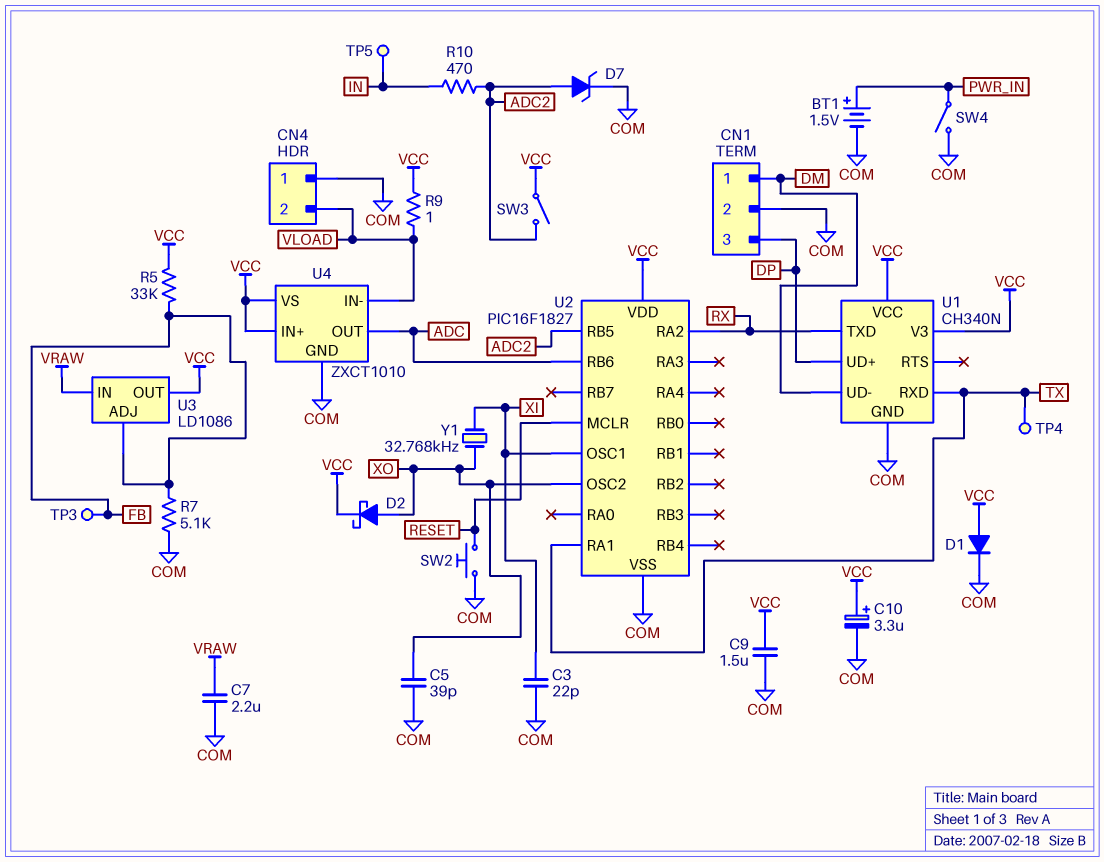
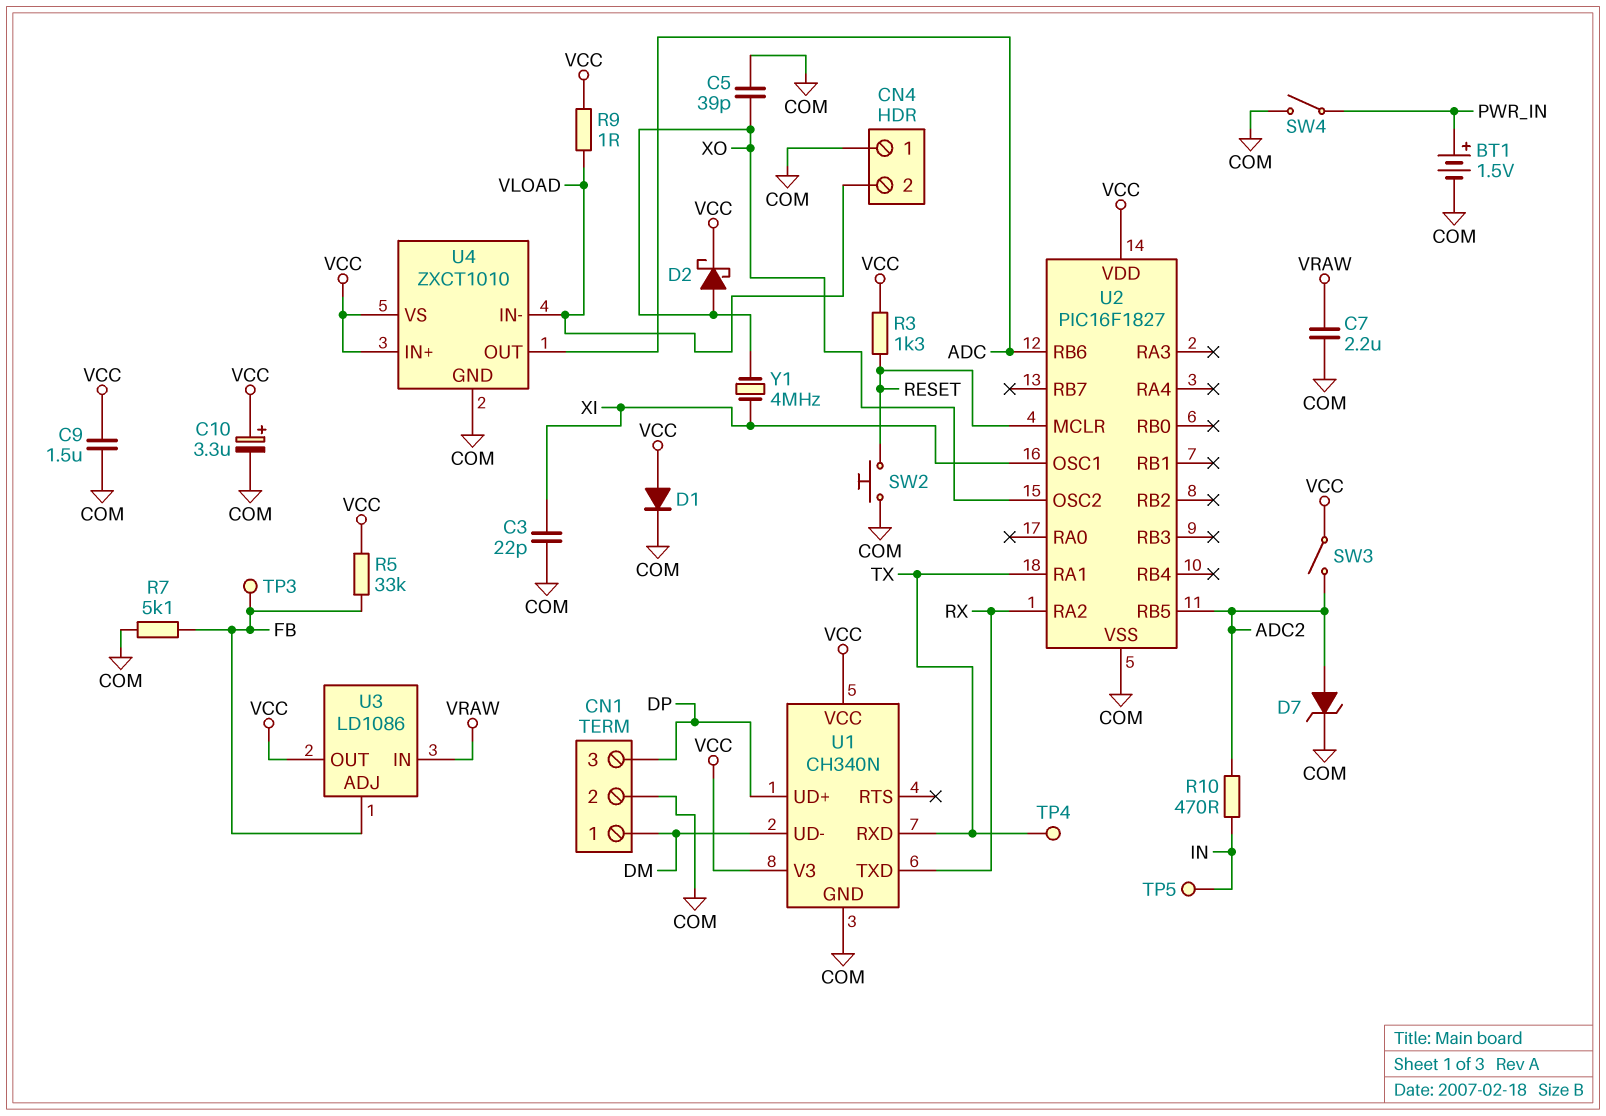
R3: none -> 1.3k (RESET, VCC)
Y1: 32.768kHz (XI, XO) -> 4MHz (XI, XO)

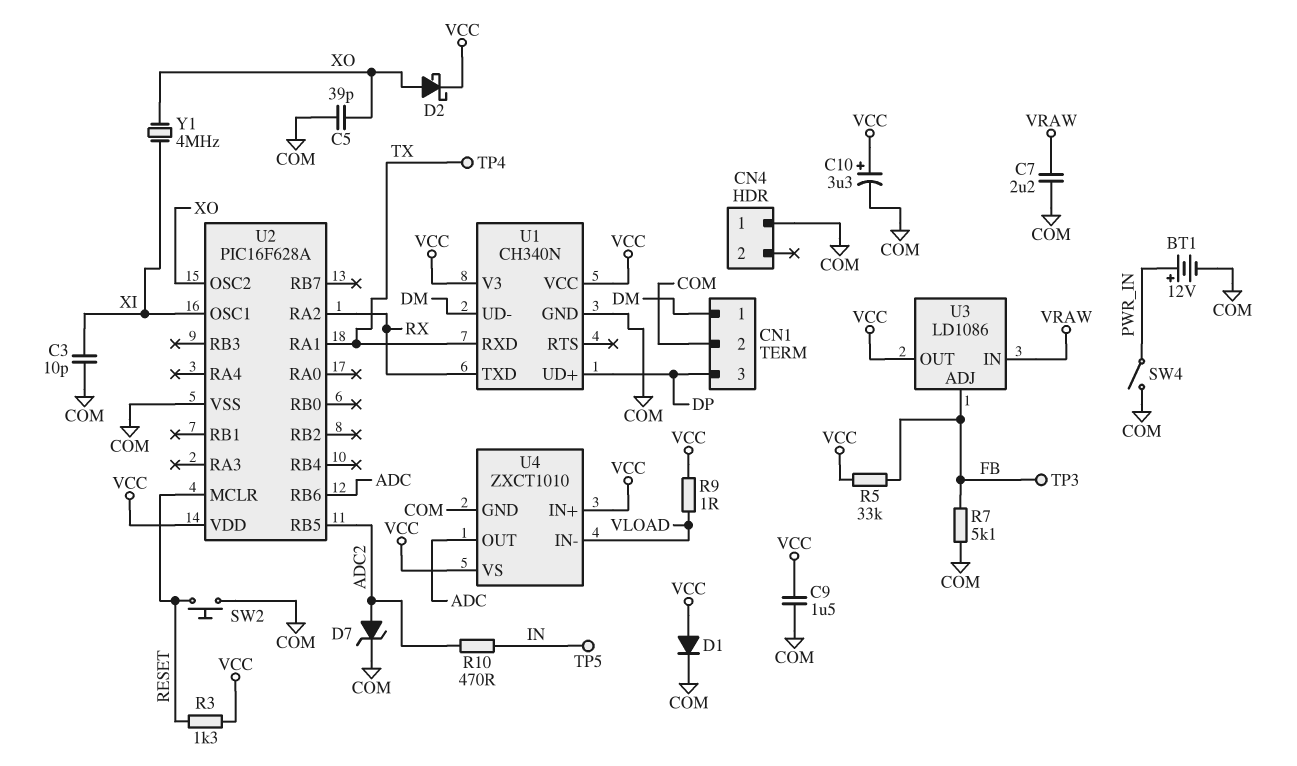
BT1: 1.5V (plus PWR_IN, minus COM) -> 12V (plus PWR_IN, minus COM)
C3: 22pF (COM, XI) -> 10pF (COM, XI)
CN4 pin 2: VLOAD -> none
SW3: switch (ADC2, VCC) -> none
U2: PIC16F1827 -> PIC16F628A

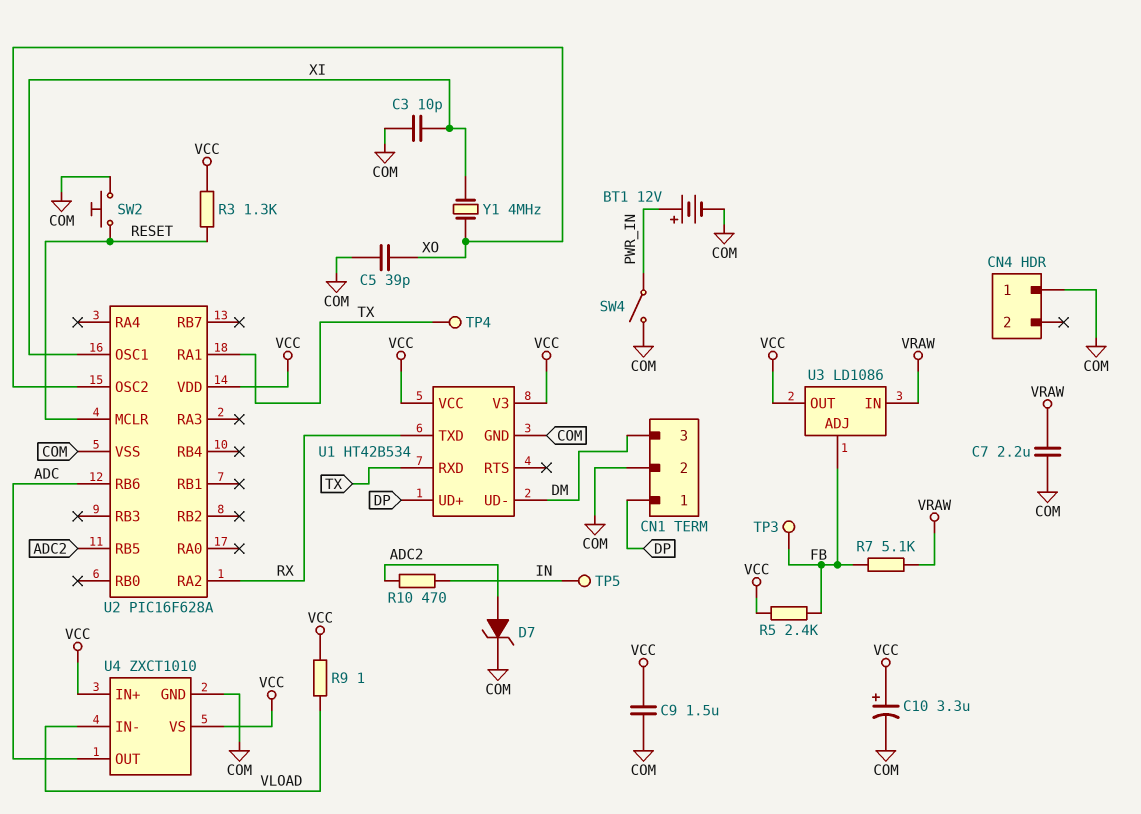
CN1 pin 1: DM -> DP
CN1 pin 3: DP -> DM
D1: diode (A VCC, K COM) -> none
D2: schottky (A XO, K VCC) -> none
R5: 33k (FB, VCC) -> 2.4k (FB, VCC)
R7: 5.1k (COM, FB) -> 5.1k (FB, VRAW)
U1: CH340N -> HT42B534

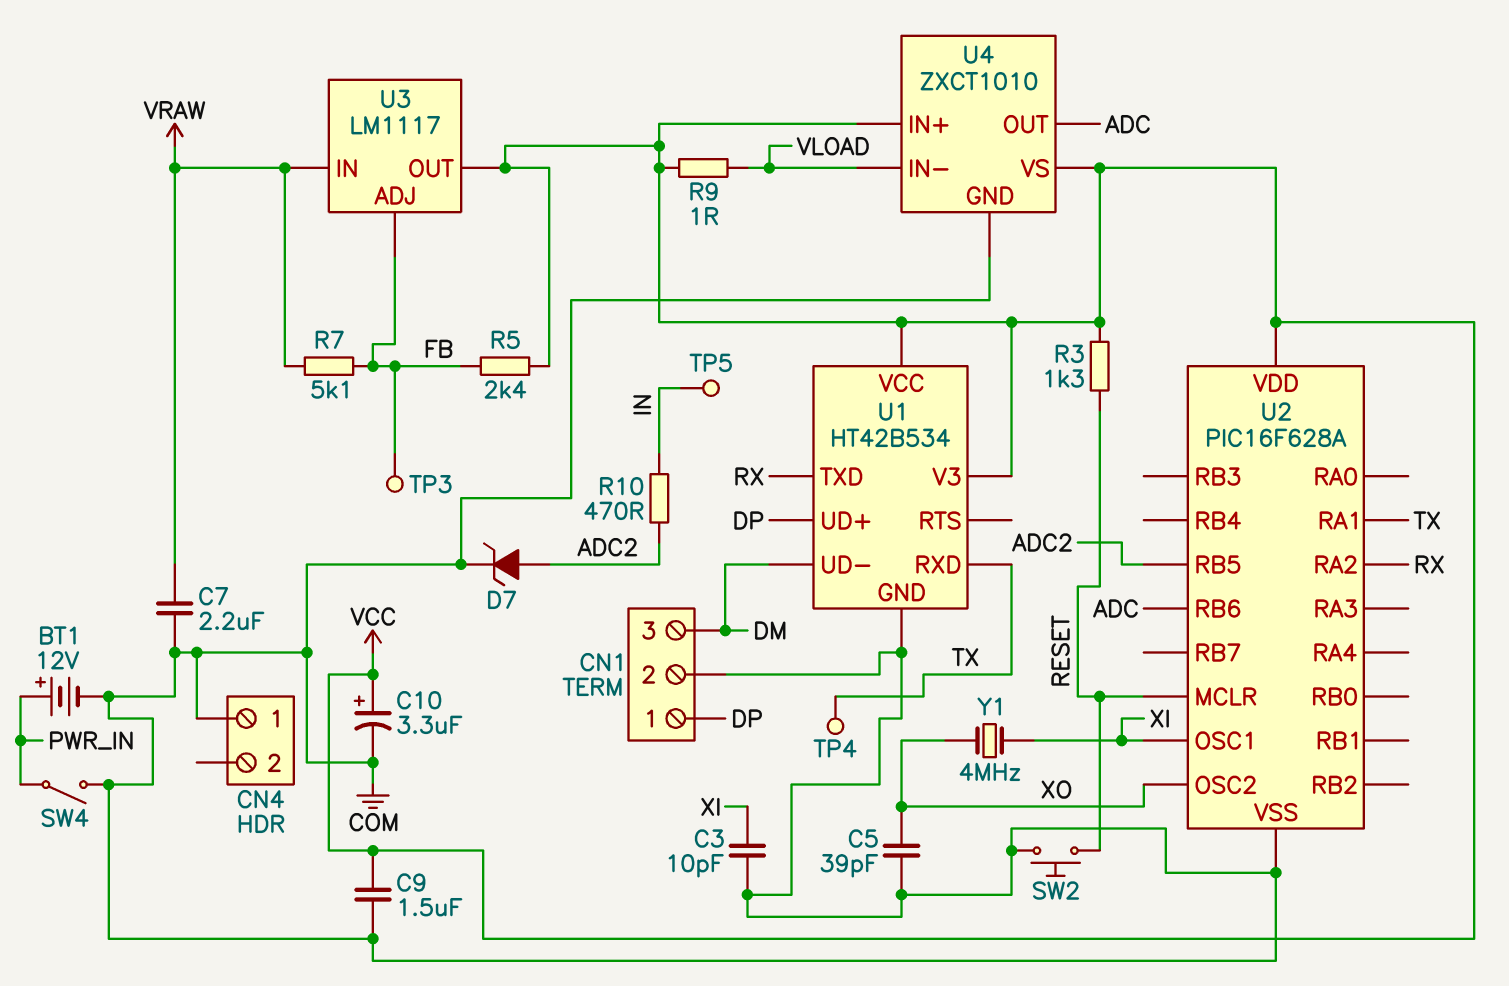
U3: LD1086 -> LM1117

